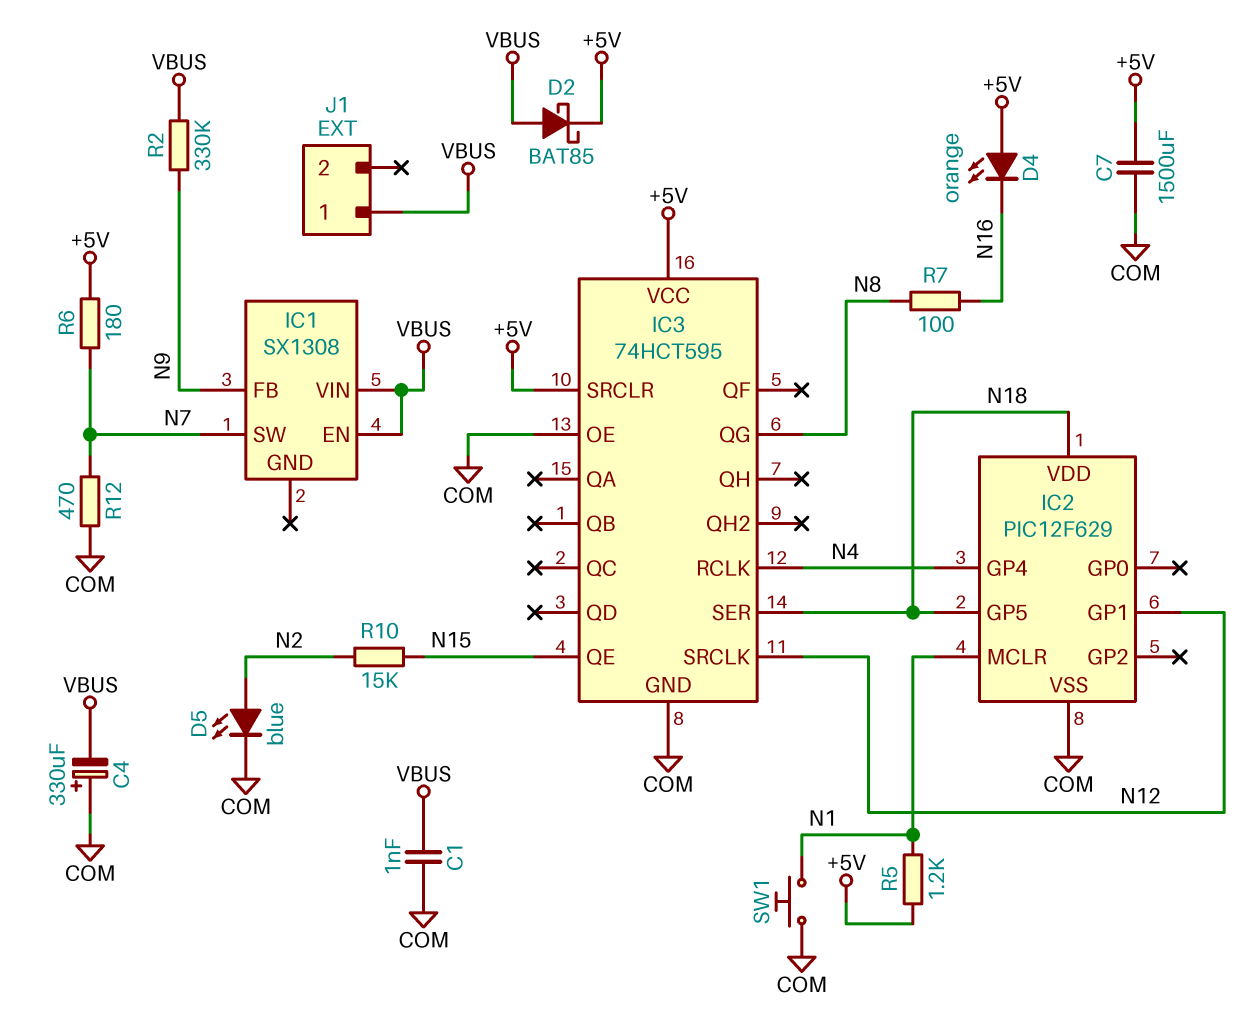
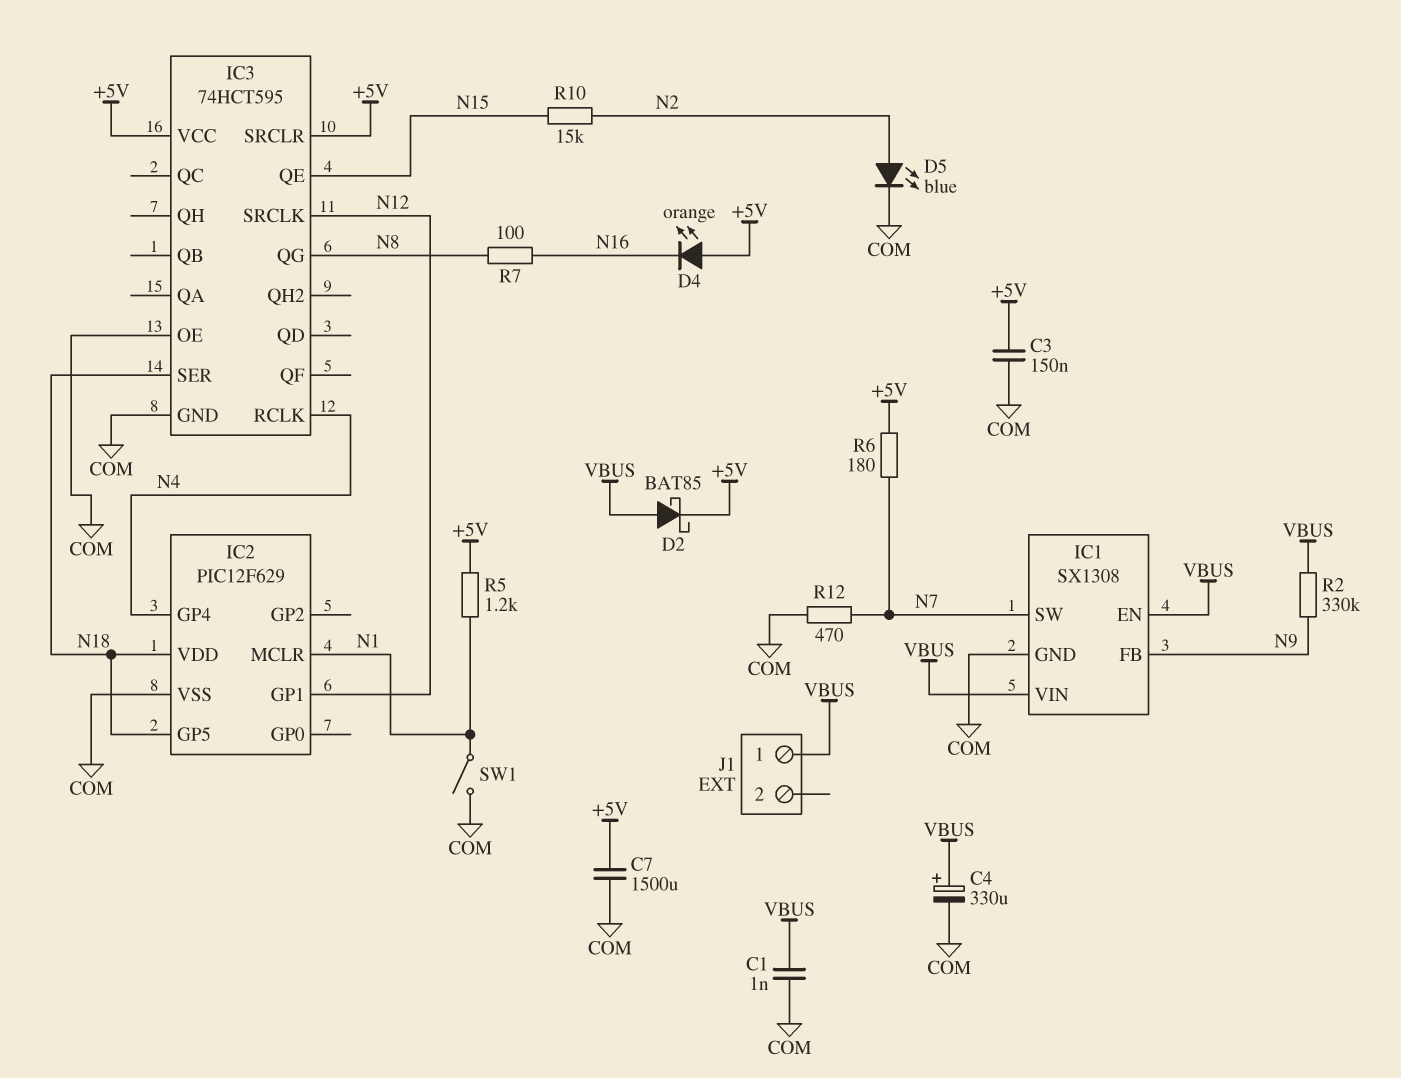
C3: none -> 150nF (+5V, COM)
C4: 330uF (plus COM, minus VBUS) -> 330uF (plus VBUS, minus COM)
IC1 pin GND: none -> COM
SW1: button (COM, N1) -> switch (COM, N1)

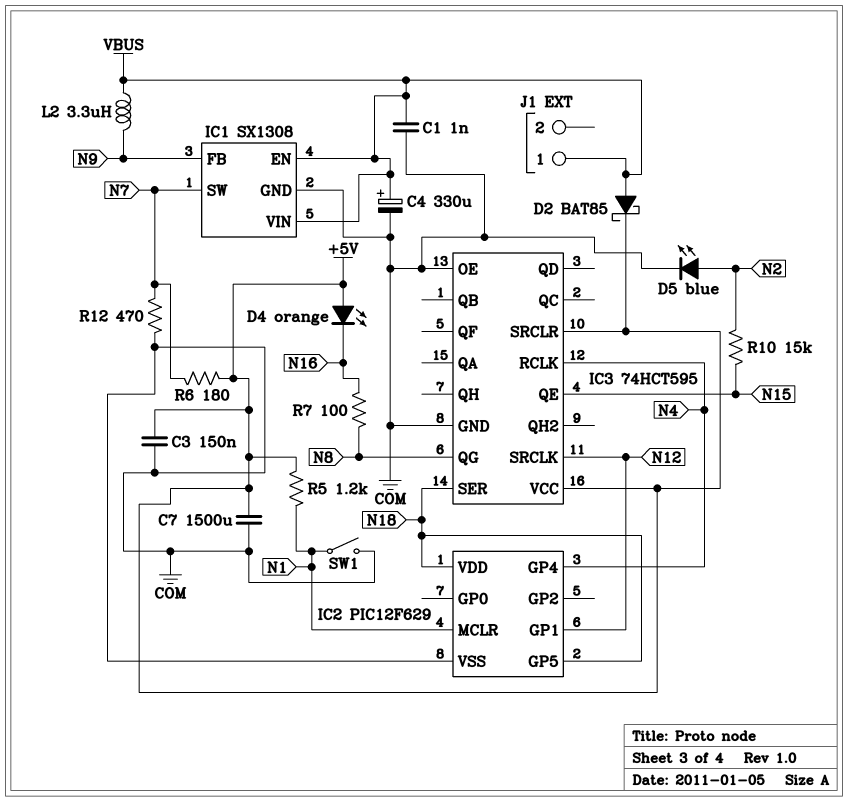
L2: none -> 3.3uH (N9, VBUS)
R2: 330k (N9, VBUS) -> none

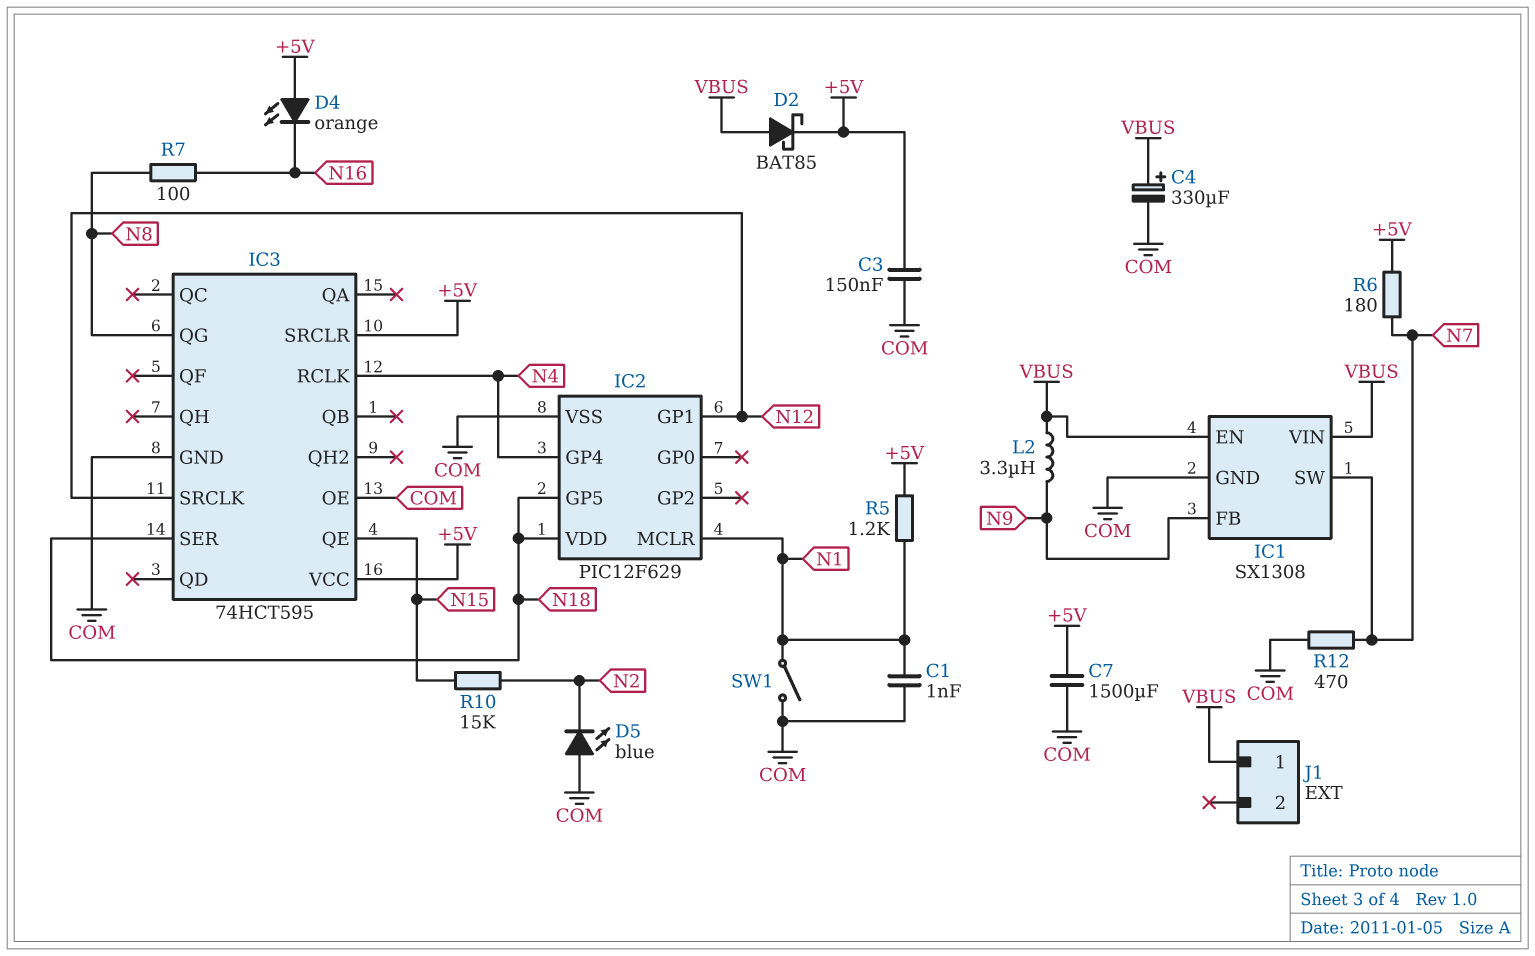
C1: 1nF (COM, VBUS) -> 1nF (COM, N1)
D5: LED blue (A N2, K COM) -> LED blue (A COM, K N2)

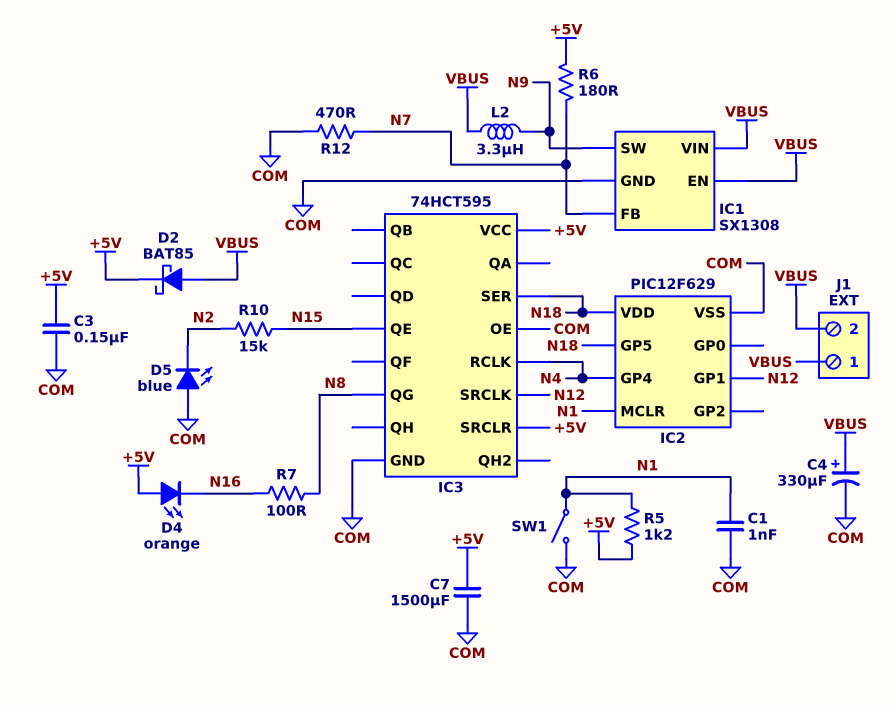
IC1 pin FB: N9 -> N7
IC1 pin SW: N7 -> N9
J1 pin 2: none -> VBUS

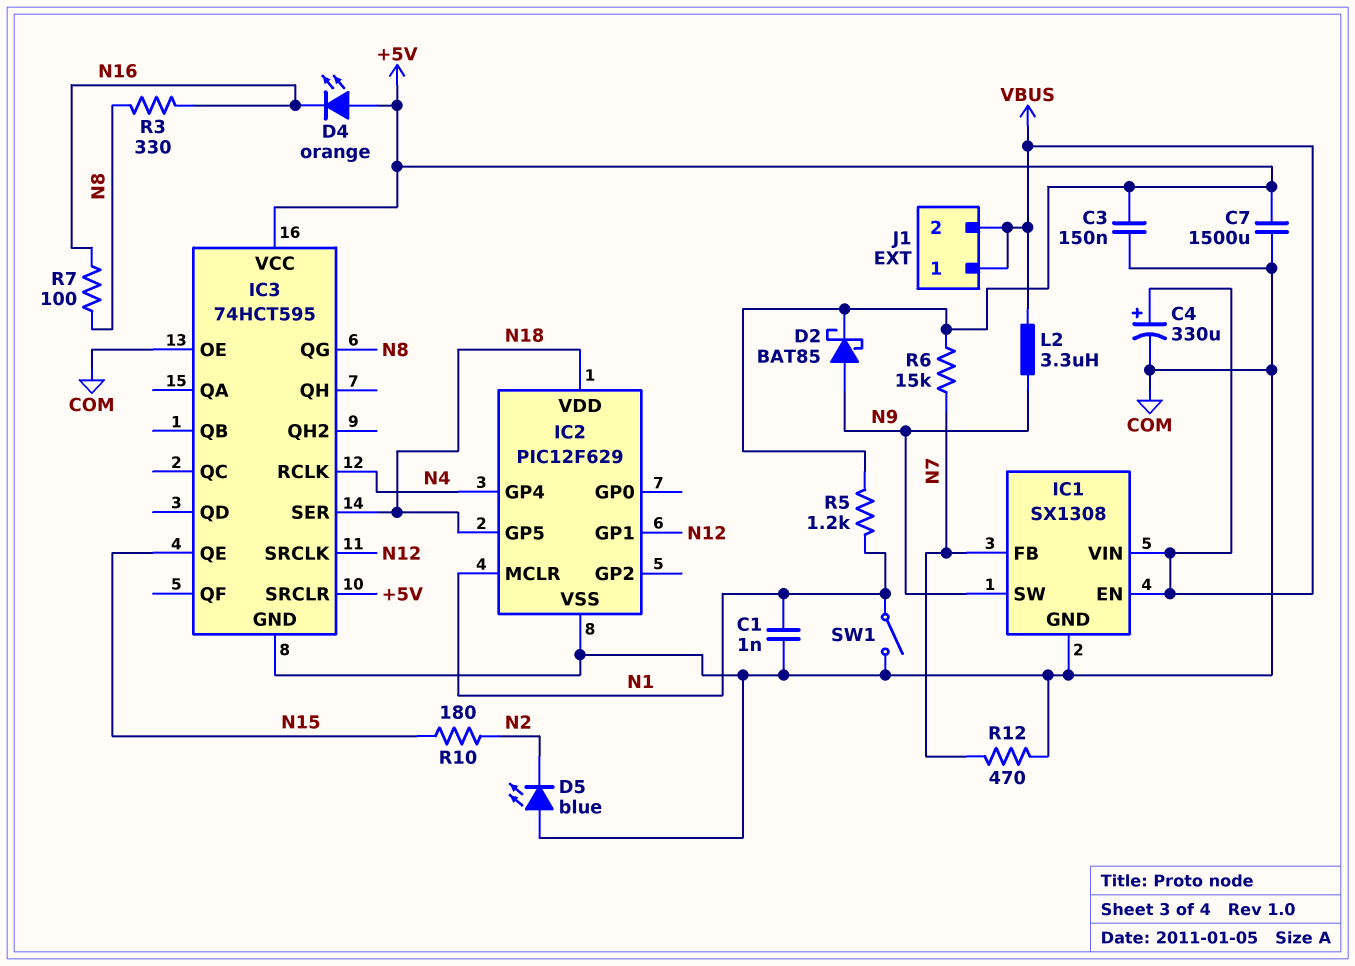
D2: schottky BAT85 (A VBUS, K +5V) -> schottky BAT85 (A N9, K +5V)
R3: none -> 330 (N8, N16)
R6: 180 (+5V, N7) -> 15k (+5V, N7)
R10: 15k (N2, N15) -> 180 (N2, N15)

